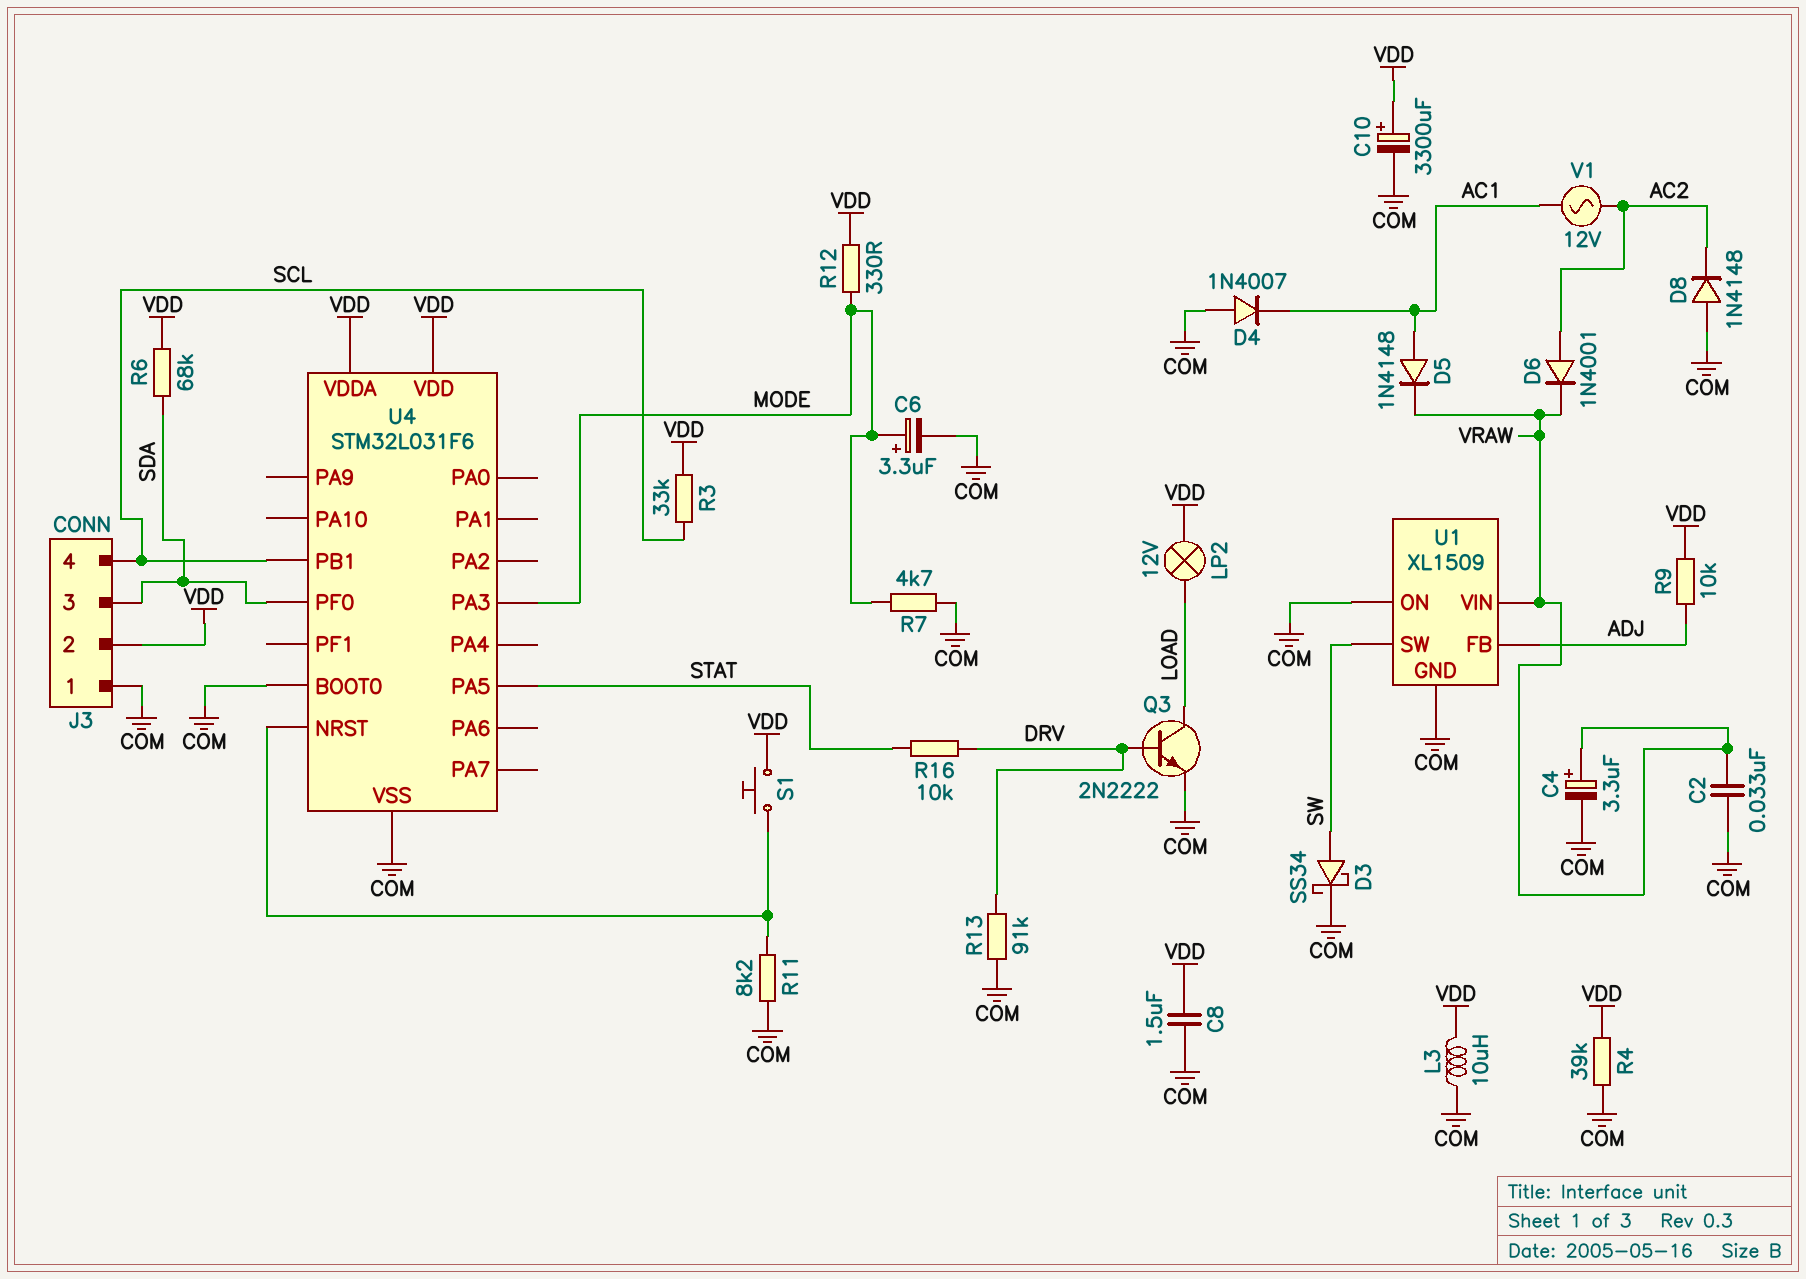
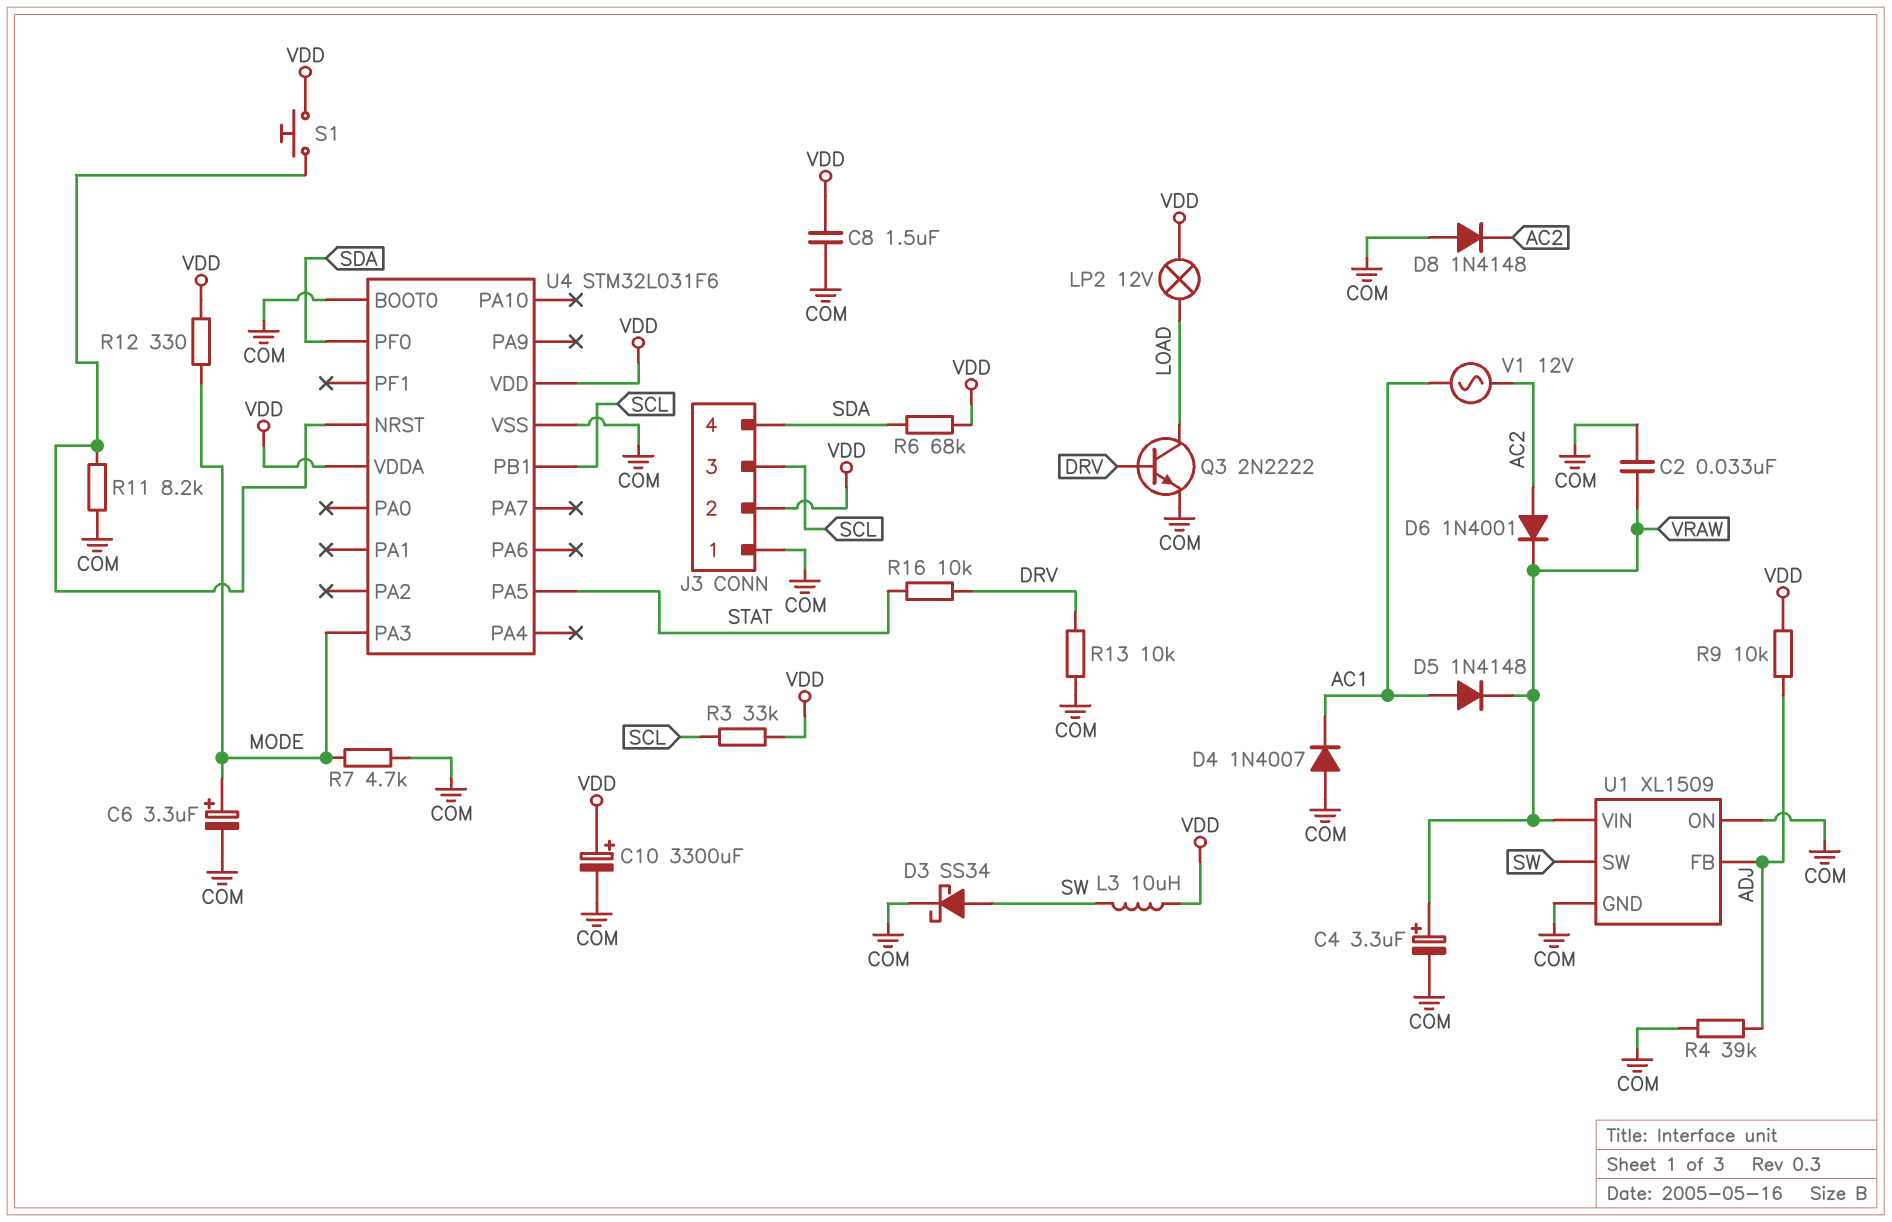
J3 pin 3: SDA -> SCL
J3 pin 4: SCL -> SDA
L3: 10uH (COM, VDD) -> 10uH (SW, VDD)
R4: 39k (COM, VDD) -> 39k (ADJ, COM)
R13: 91k (COM, DRV) -> 10k (COM, DRV)

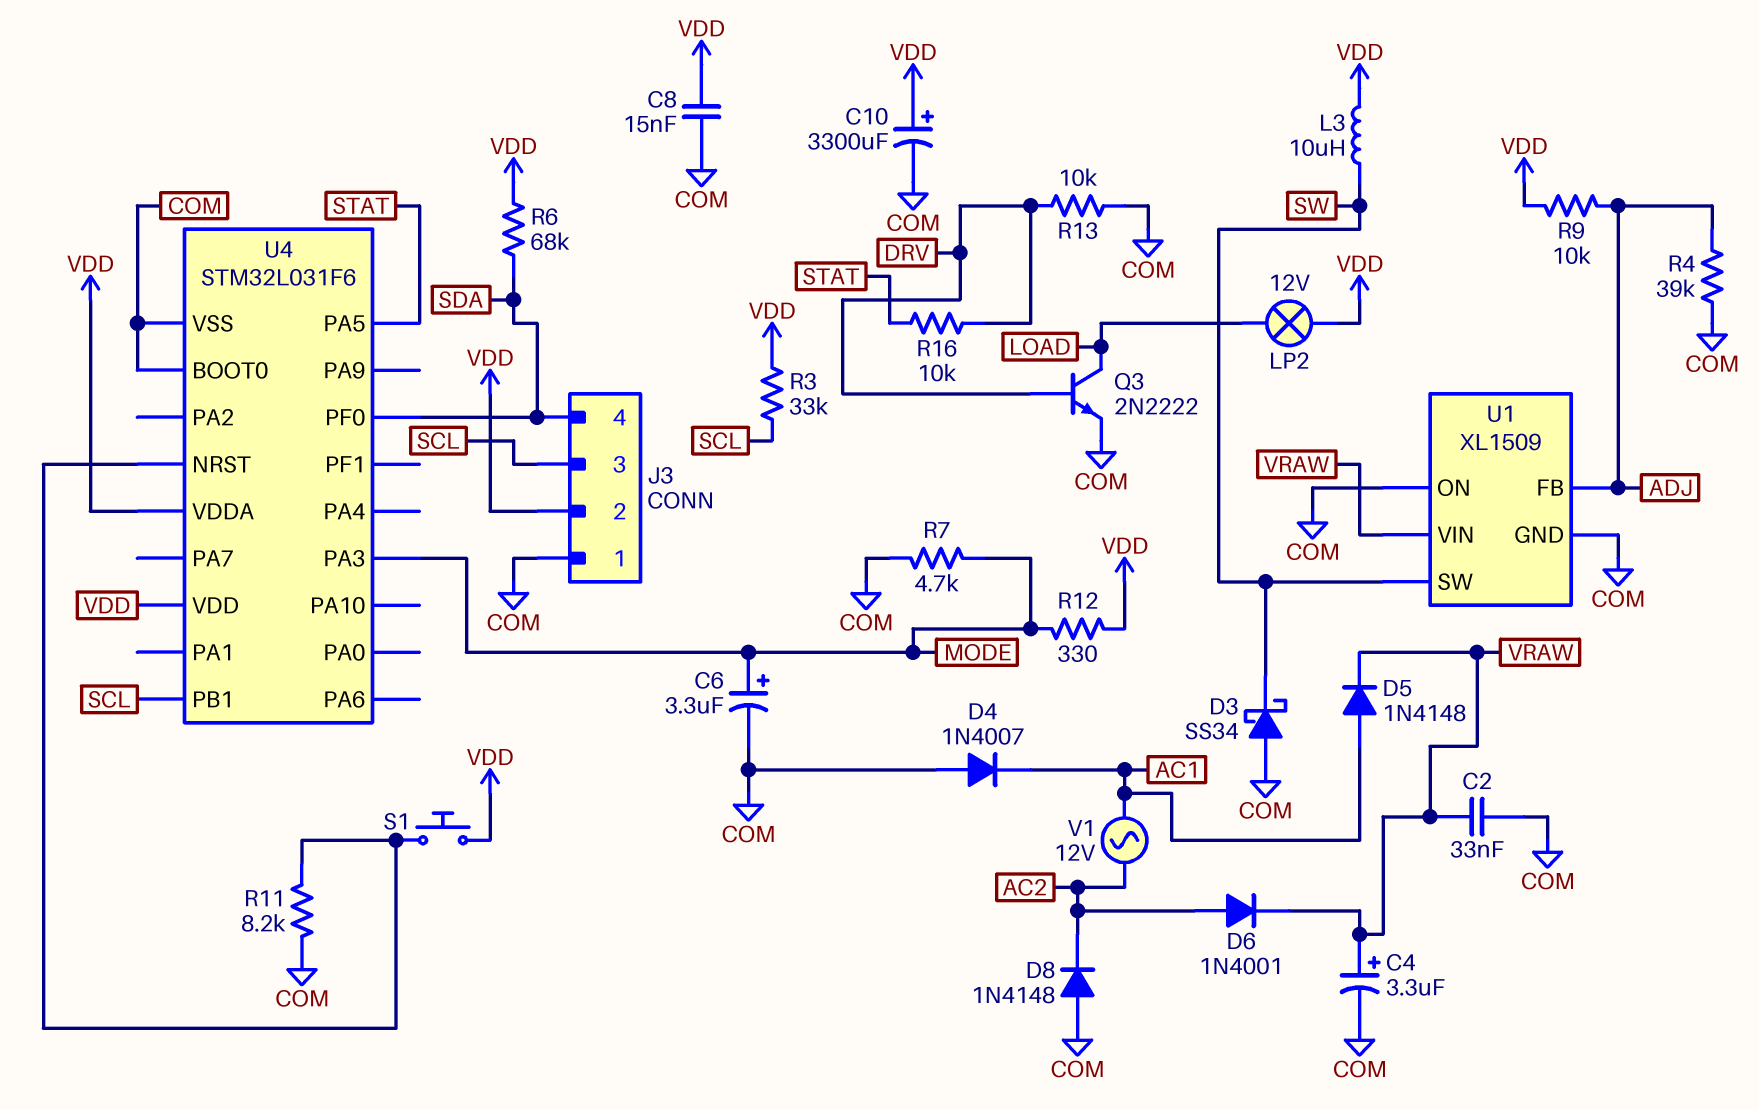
C8: 1.5uF (COM, VDD) -> 15nF (COM, VDD)
D3: schottky SS34 (A SW, K COM) -> schottky SS34 (A COM, K SW)

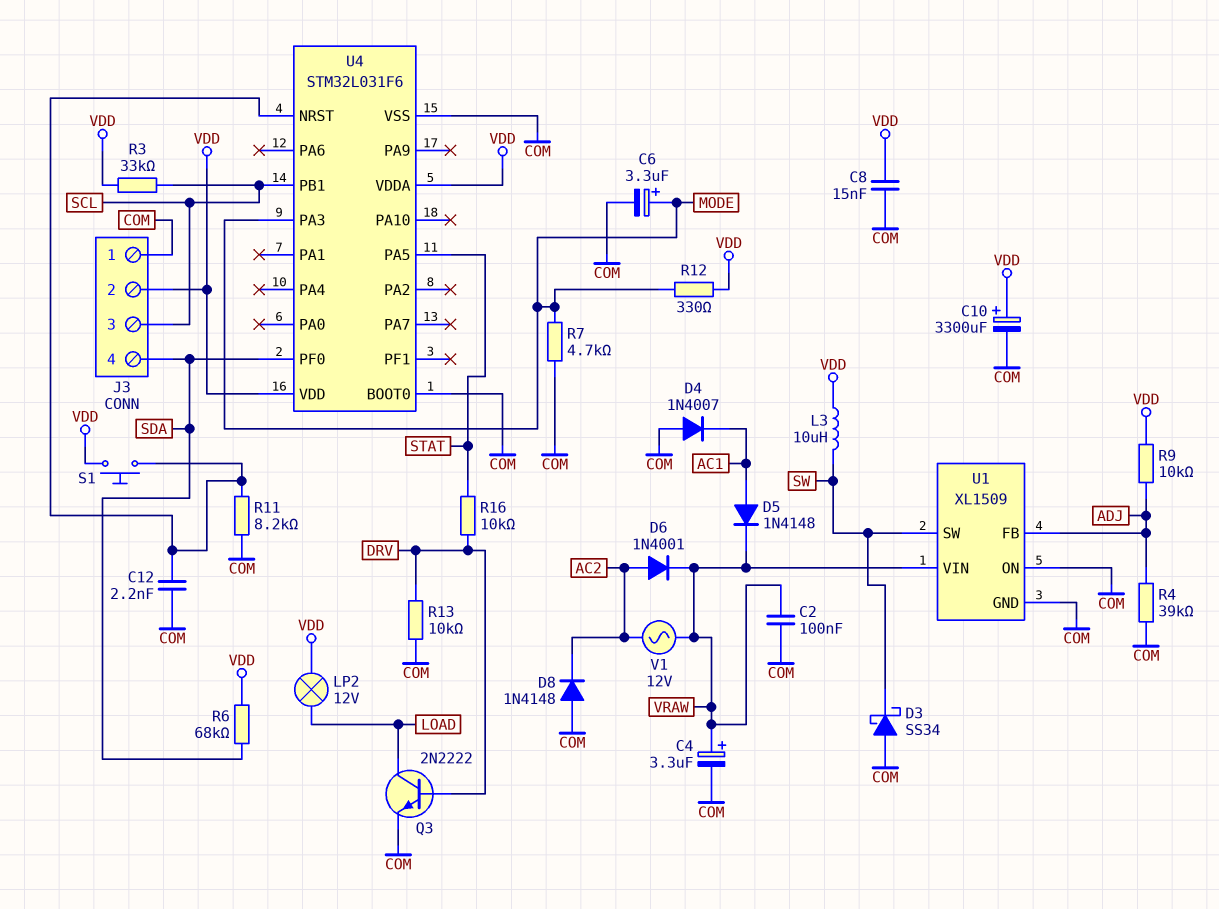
C2: 33nF (COM, VRAW) -> 100nF (COM, VRAW)
C12: none -> 2.2nF (COM, U4/NRST)
V1: AC 12V (AC1, AC2) -> AC 12V (AC2, VRAW)

